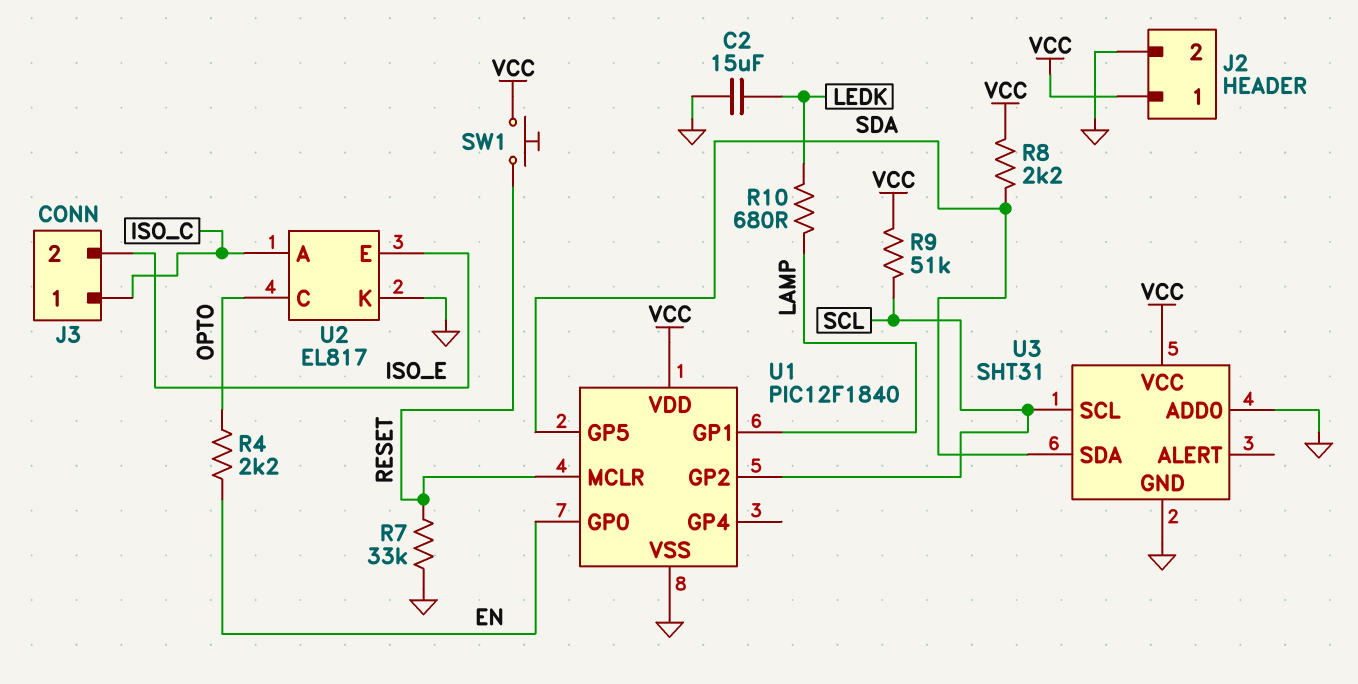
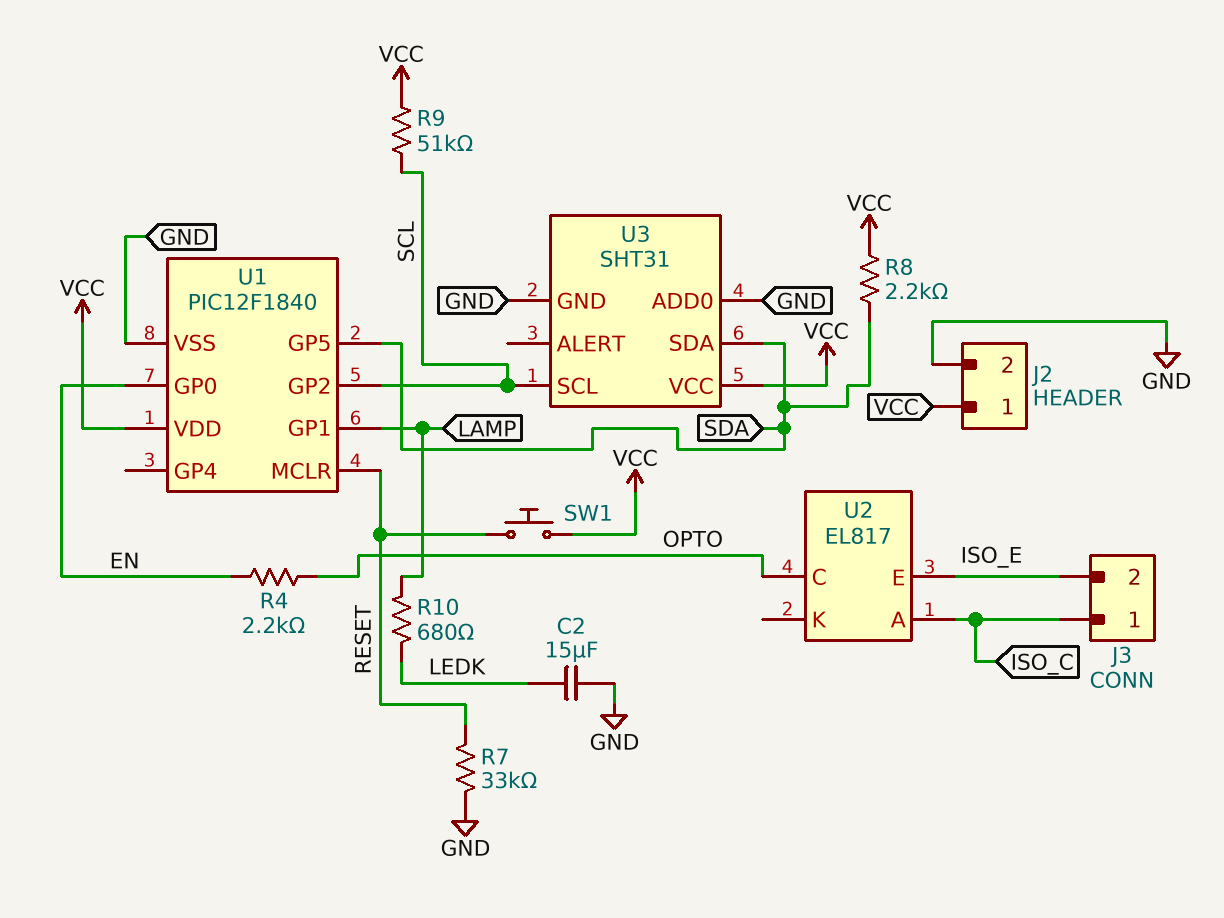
U2 pin K: GND -> none

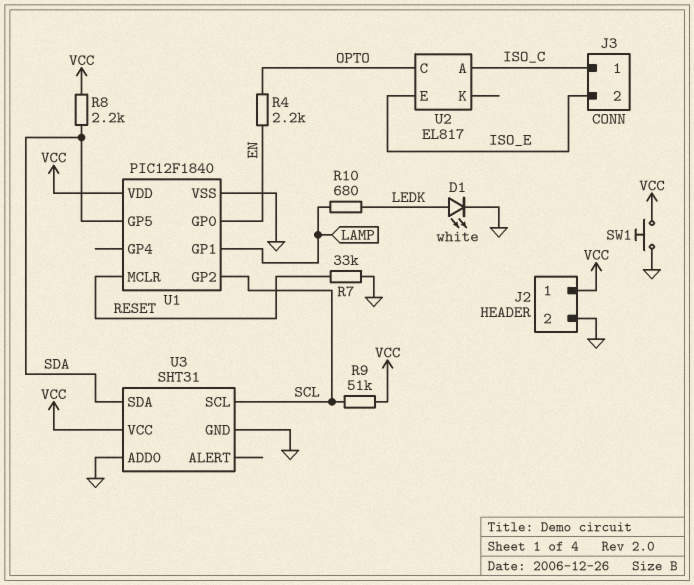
C2: 15uF (GND, LEDK) -> none
D1: none -> LED white (A LEDK, K GND)
SW1: button (RESET, VCC) -> button (GND, VCC)

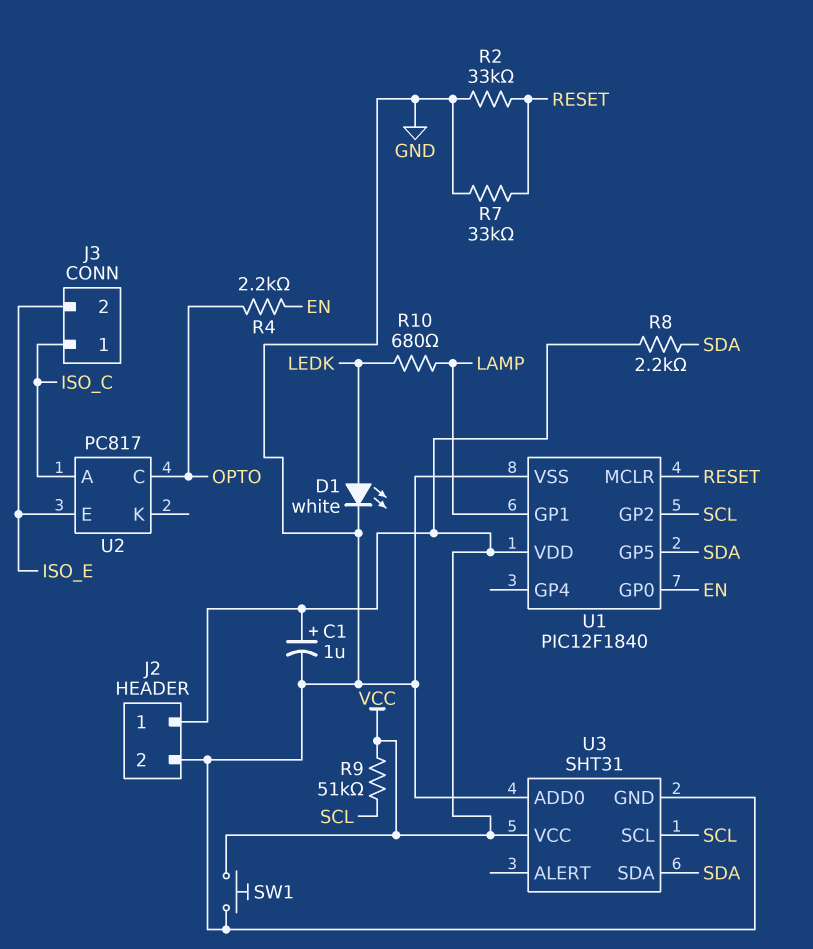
C1: none -> 1uF (plus VCC, minus GND)
R2: none -> 33k (GND, RESET)
U2: EL817 -> PC817

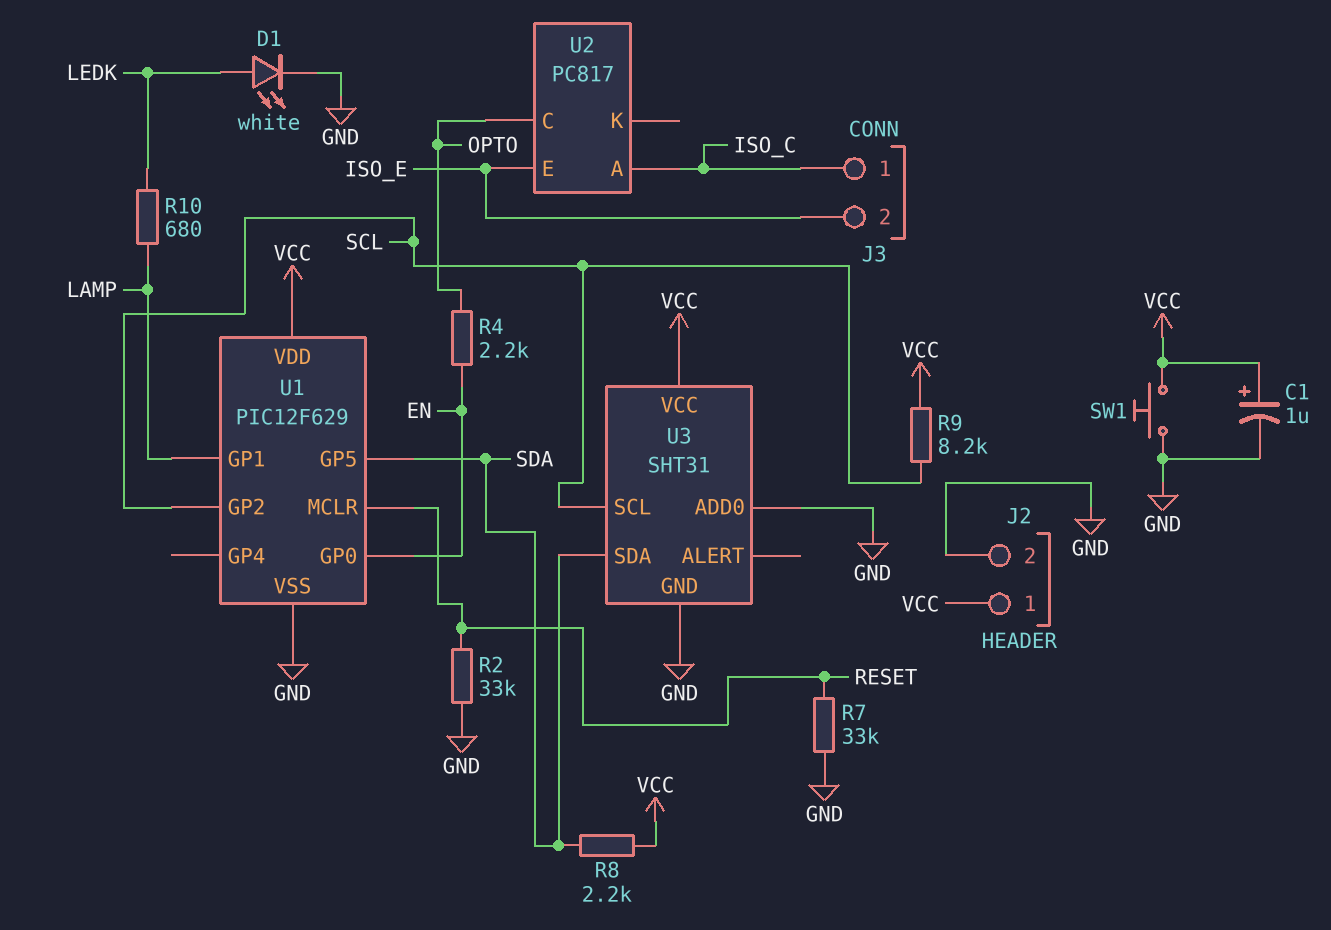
R9: 51k (SCL, VCC) -> 8.2k (SCL, VCC)
U1: PIC12F1840 -> PIC12F629

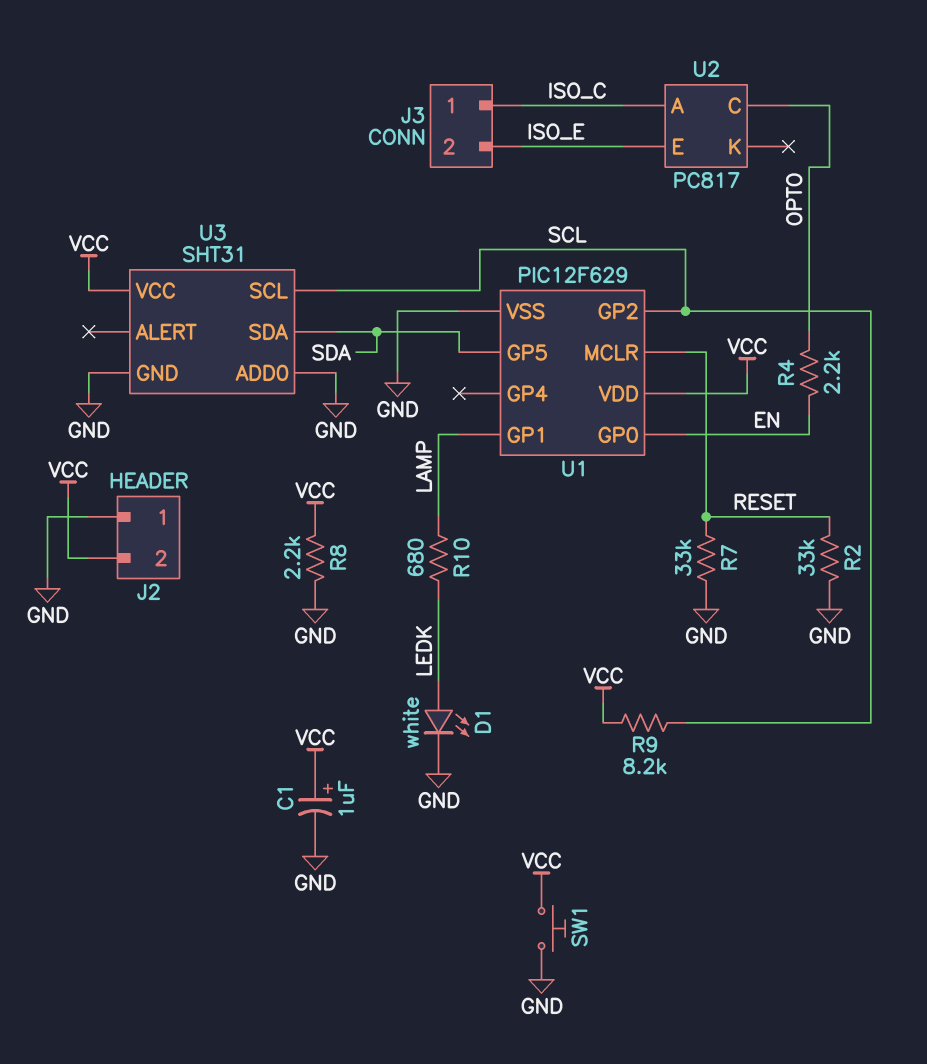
J2 pin 1: VCC -> GND
J2 pin 2: GND -> VCC
R8: 2.2k (SDA, VCC) -> 2.2k (GND, VCC)

